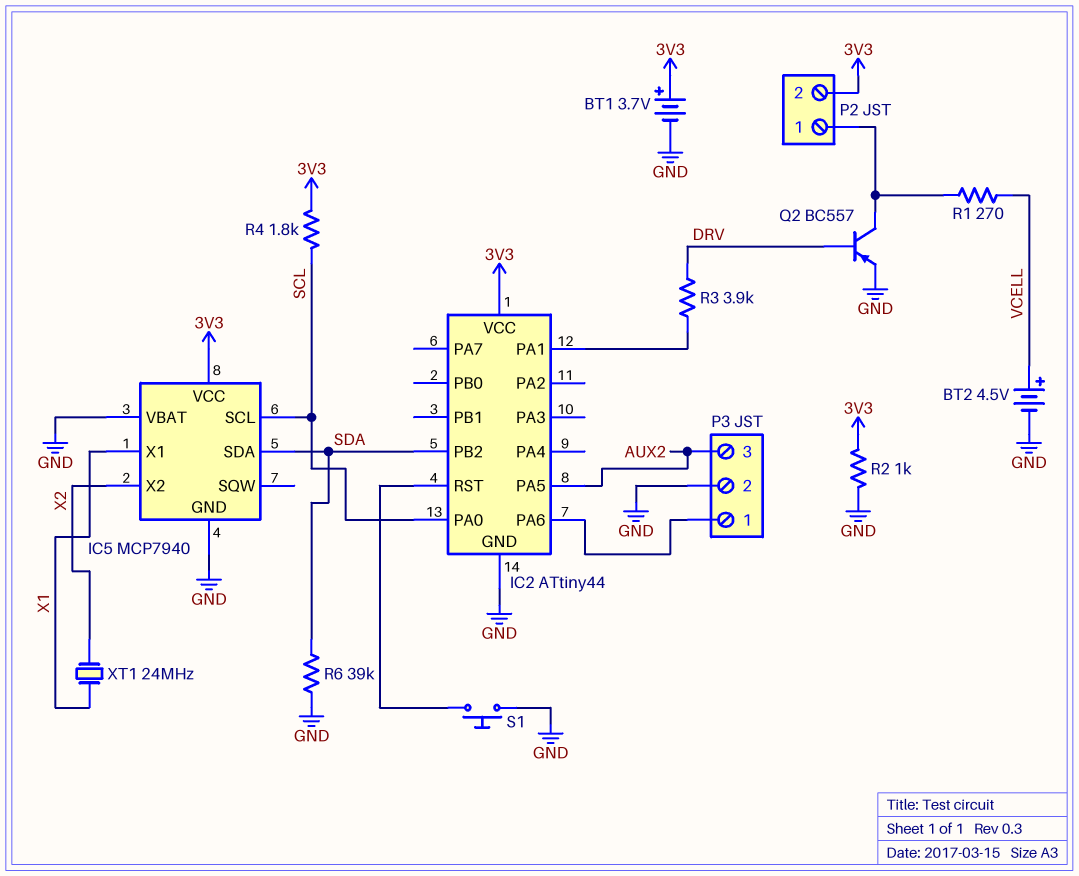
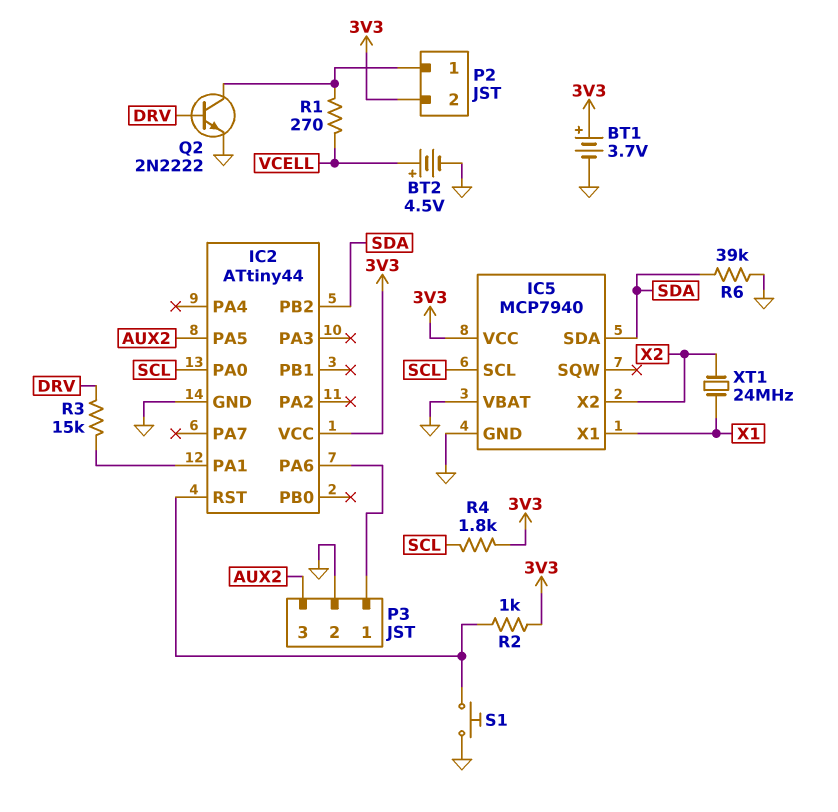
Q2: PNP BC557 (B DRV, C P2/1, E GND) -> NPN 2N2222 (B DRV, C P2/1, E GND)
R2: 1k (3V3, GND) -> 1k (3V3, IC2/RST)
R3: 3.9k (DRV, IC2/PA1) -> 15k (DRV, IC2/PA1)

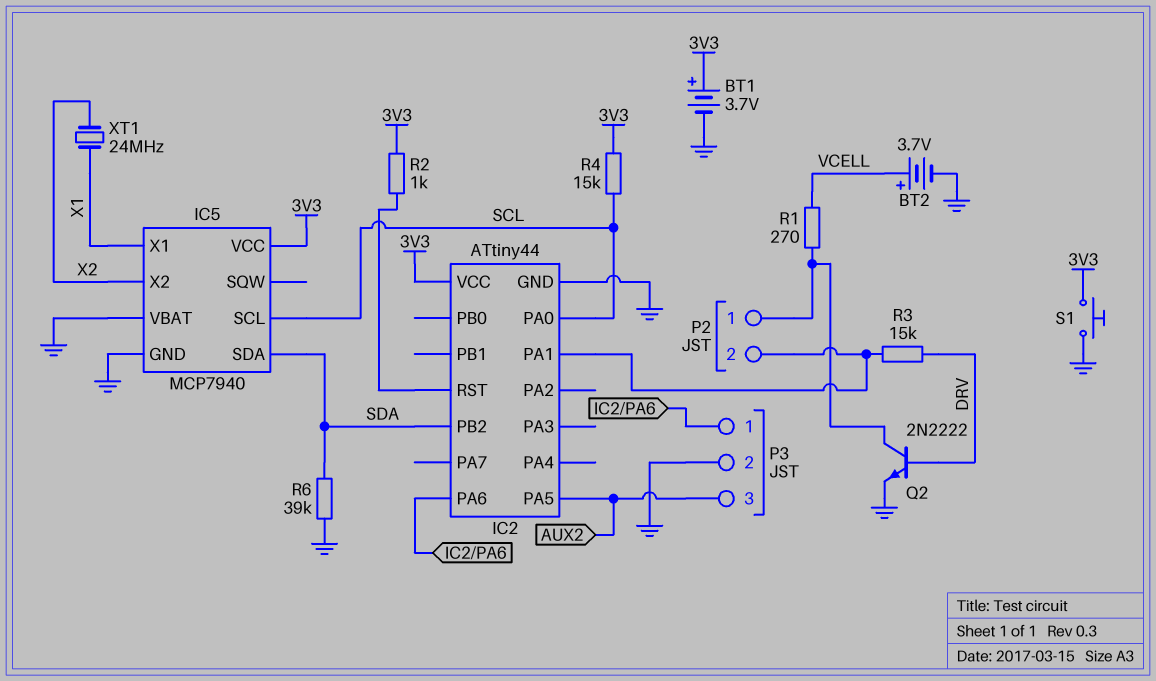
BT2: 4.5V (plus VCELL, minus GND) -> 3.7V (plus VCELL, minus GND)
P2 pin 2: 3V3 -> IC2/PA1
R4: 1.8k (3V3, SCL) -> 15k (3V3, SCL)
S1: button (GND, IC2/RST) -> button (3V3, GND)

